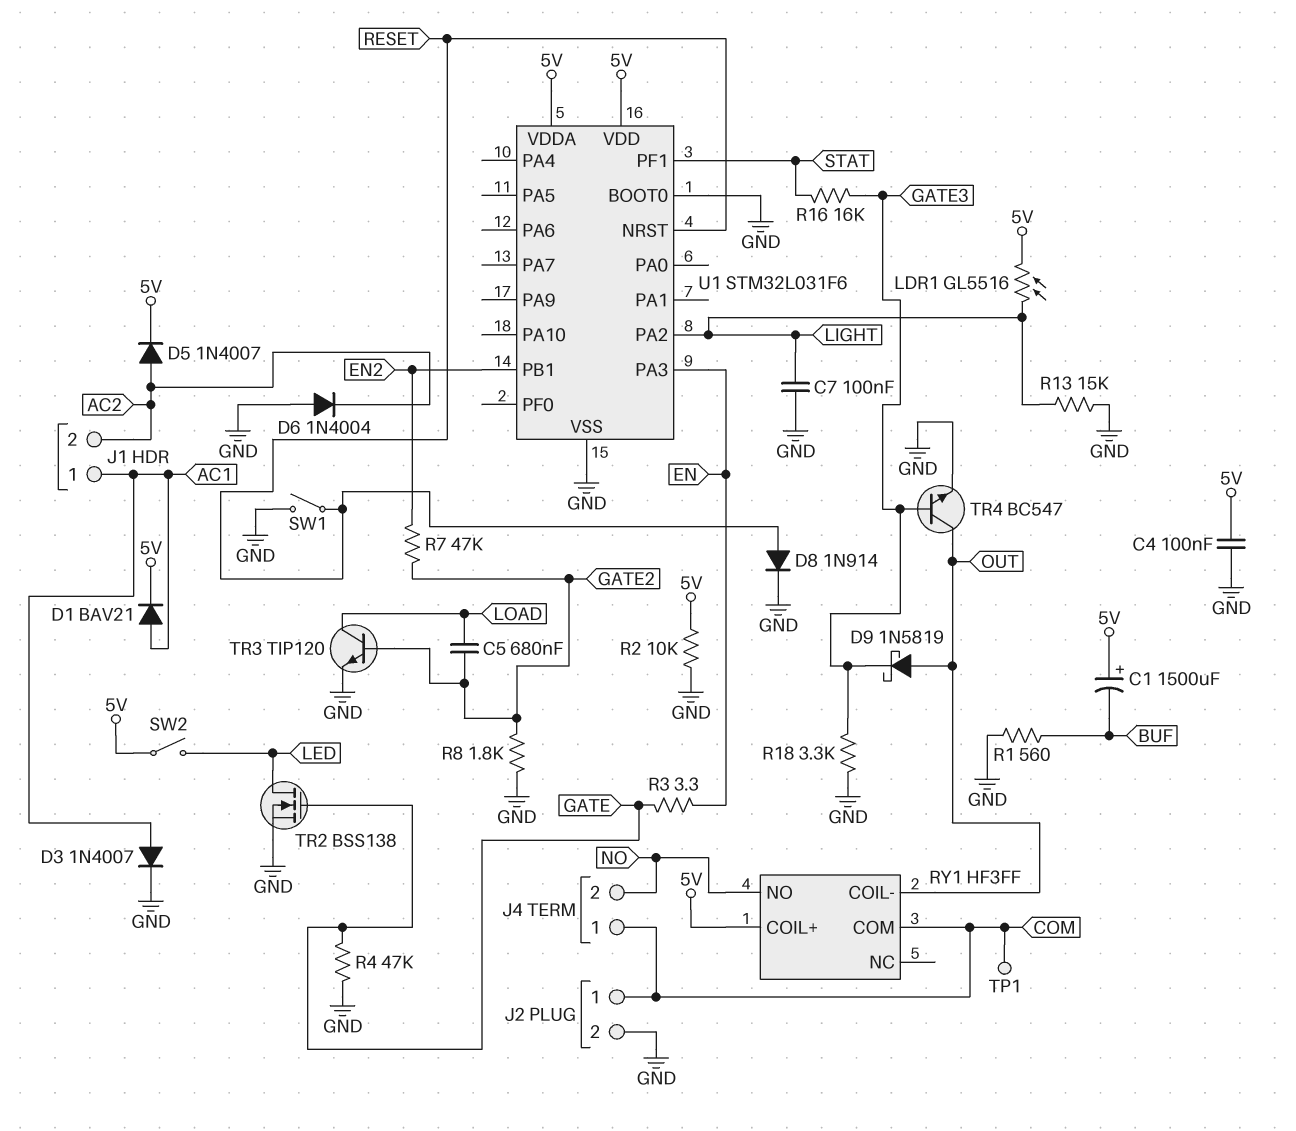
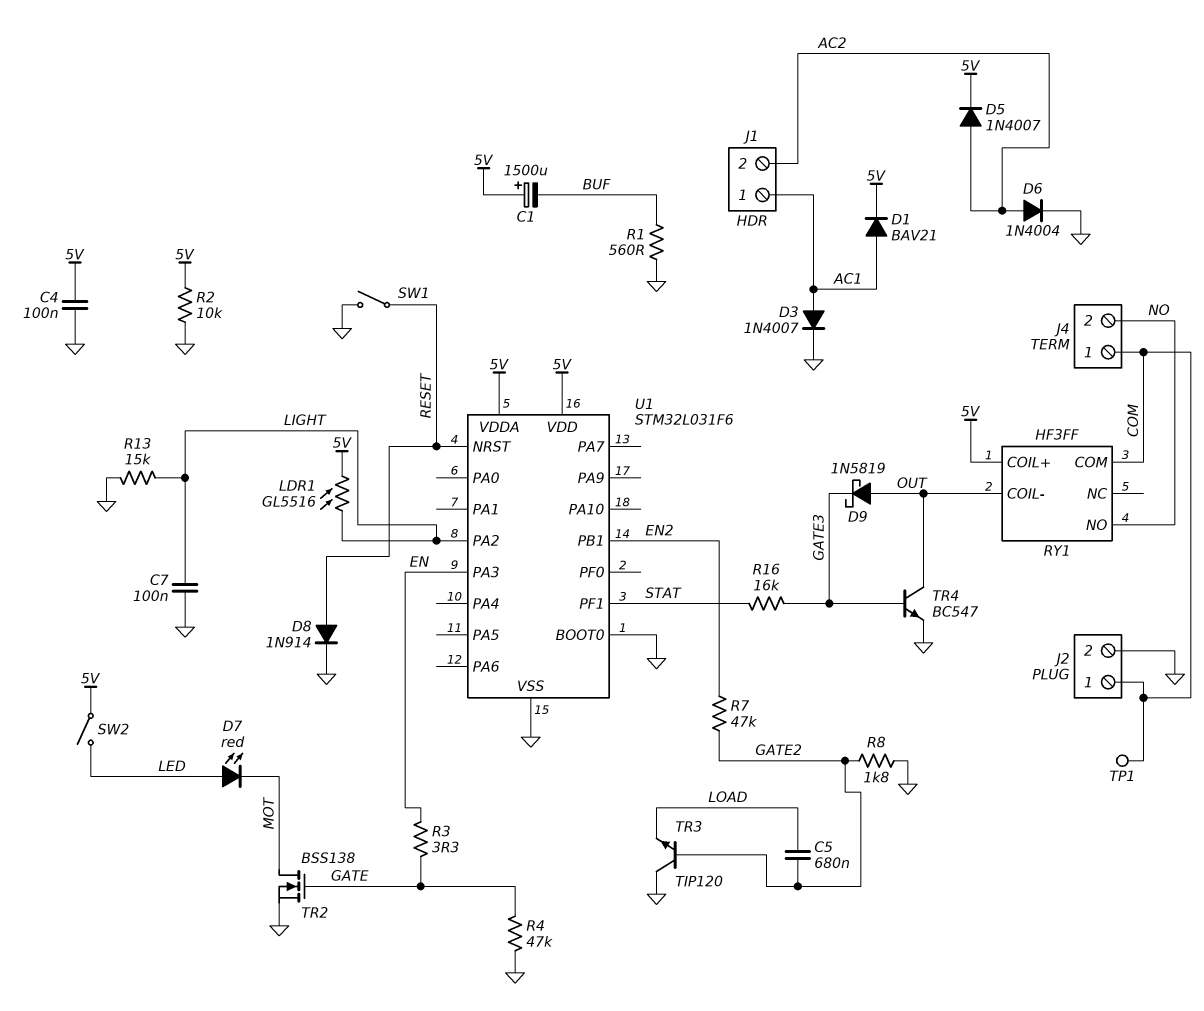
D6: diode 1N4004 (A GND, K AC2) -> diode 1N4004 (A AC2, K GND)
D7: none -> LED red (A LED, K MOT)
R18: 3.3k (GATE3, GND) -> none
TR2: NMOS BSS138 (G GATE, D LED, S GND) -> NMOS BSS138 (G GATE, D MOT, S GND)
TR3: NPN TIP120 (B GATE2, C LOAD, E GND) -> NPN TIP120 (B GATE2, C GND, E LOAD)

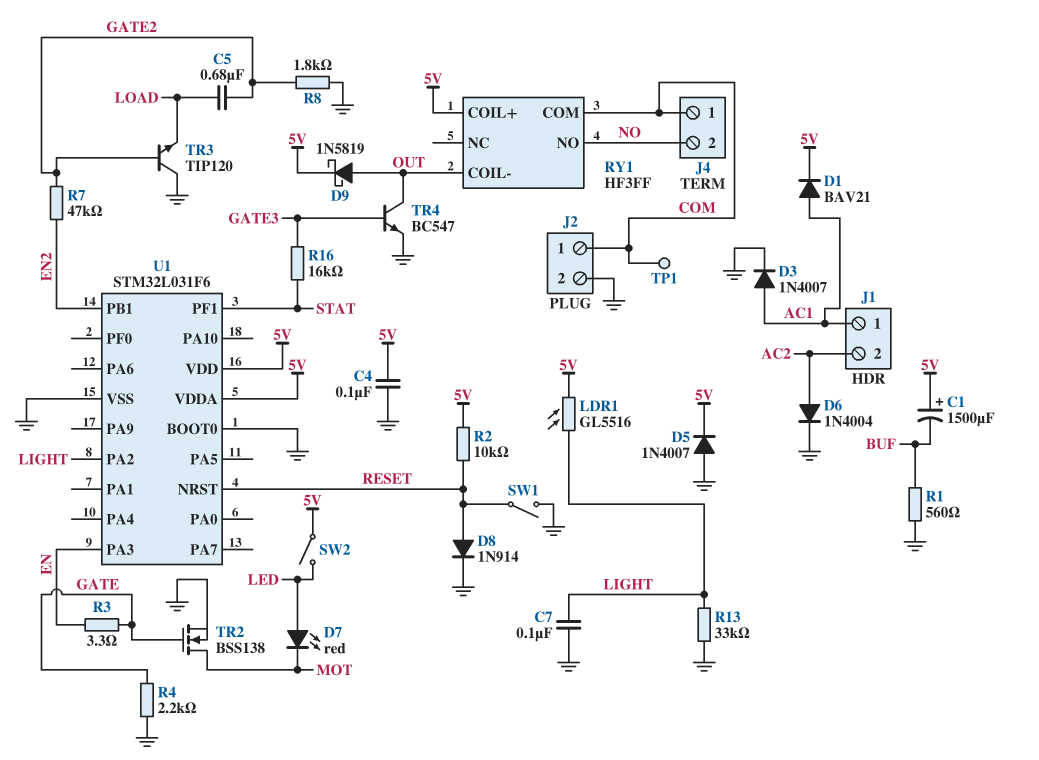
D5: diode 1N4007 (A AC2, K 5V) -> diode 1N4007 (A GND, K 5V)
D9: schottky 1N5819 (A OUT, K GATE3) -> schottky 1N5819 (A OUT, K 5V)
R2: 10k (5V, GND) -> 10k (5V, RESET)
R4: 47k (GATE, GND) -> 2.2k (GATE, GND)
R13: 15k (GND, LIGHT) -> 33k (GND, LIGHT)

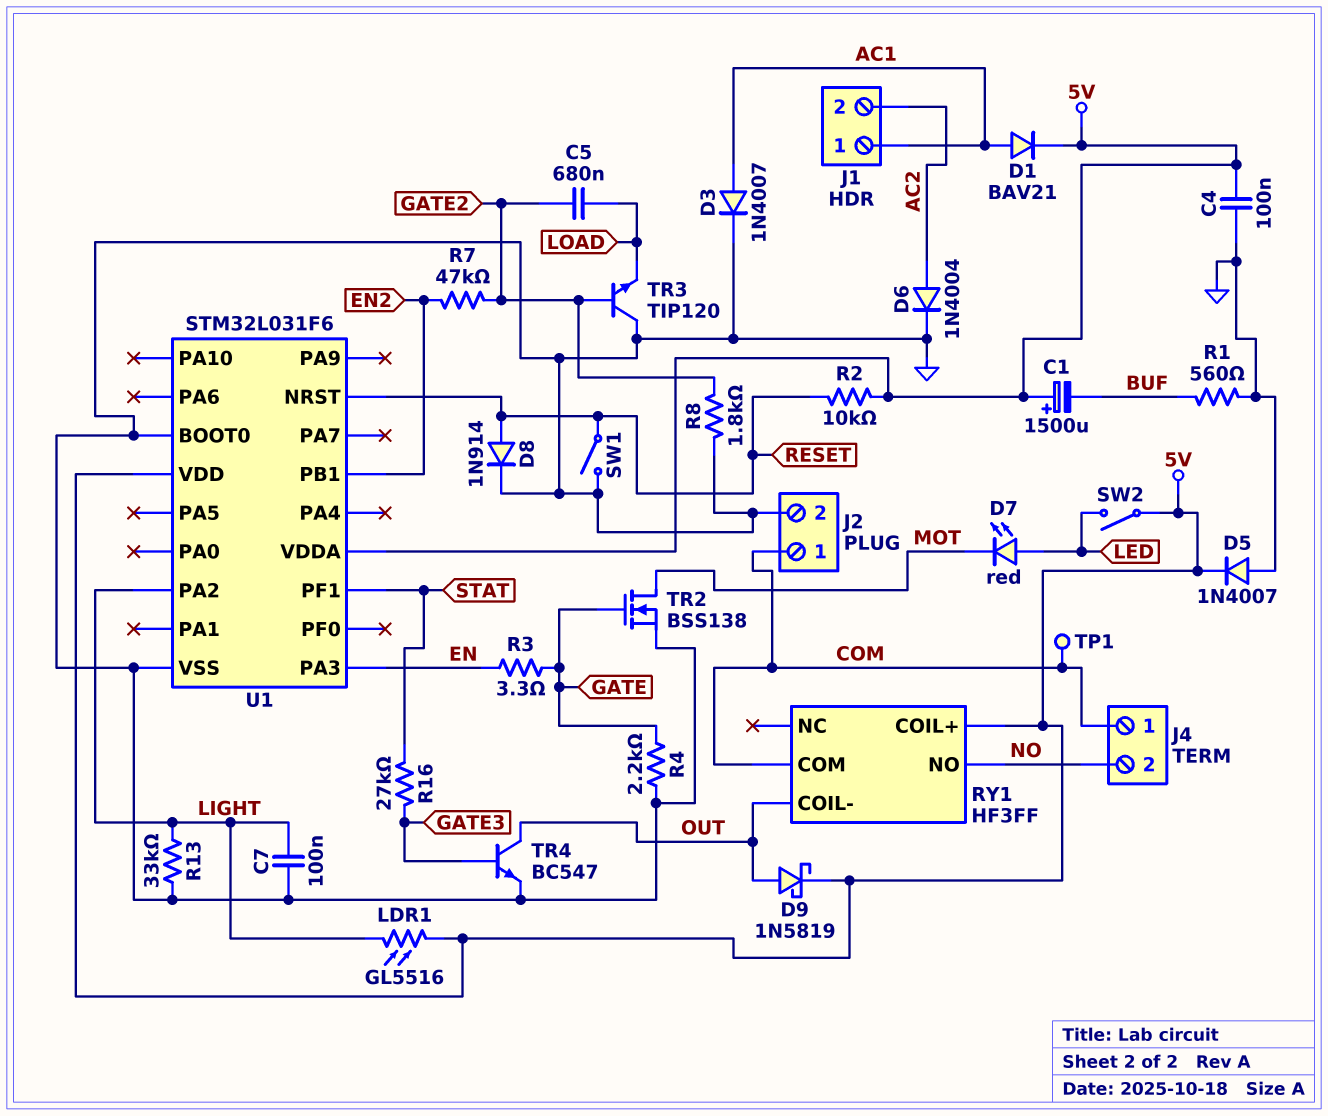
R16: 16k (GATE3, STAT) -> 27k (GATE3, STAT)

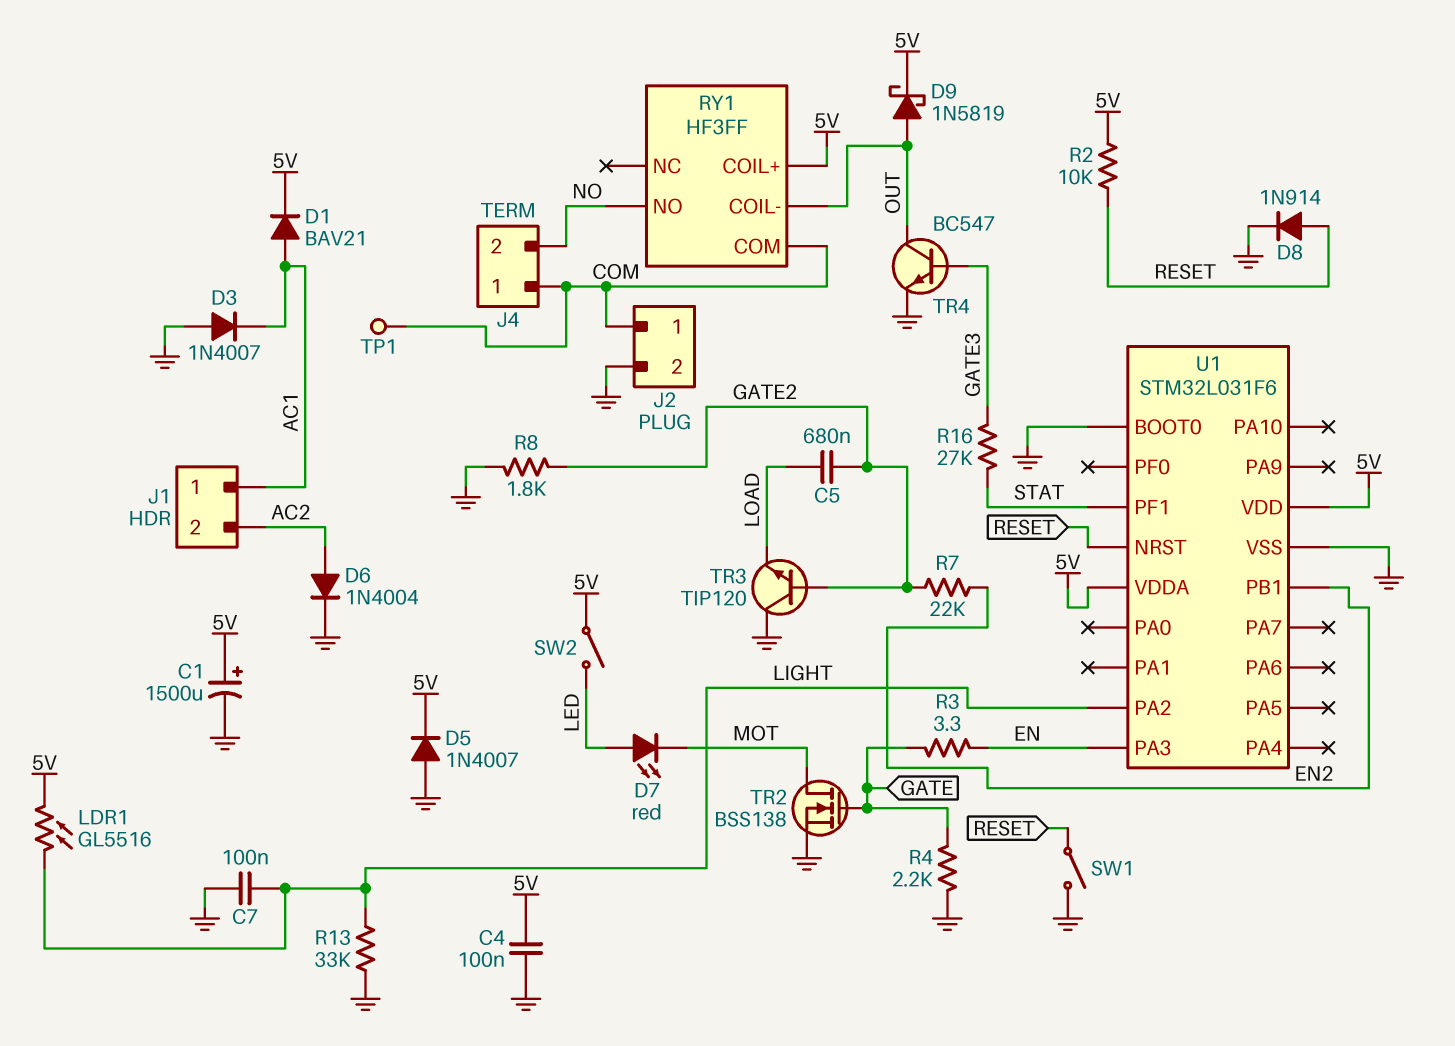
C1: 1500uF (plus 5V, minus BUF) -> 1500uF (plus 5V, minus GND)
D3: diode 1N4007 (A AC1, K GND) -> diode 1N4007 (A GND, K AC1)
R1: 560 (BUF, GND) -> none
R7: 47k (EN2, GATE2) -> 22k (EN2, GATE2)

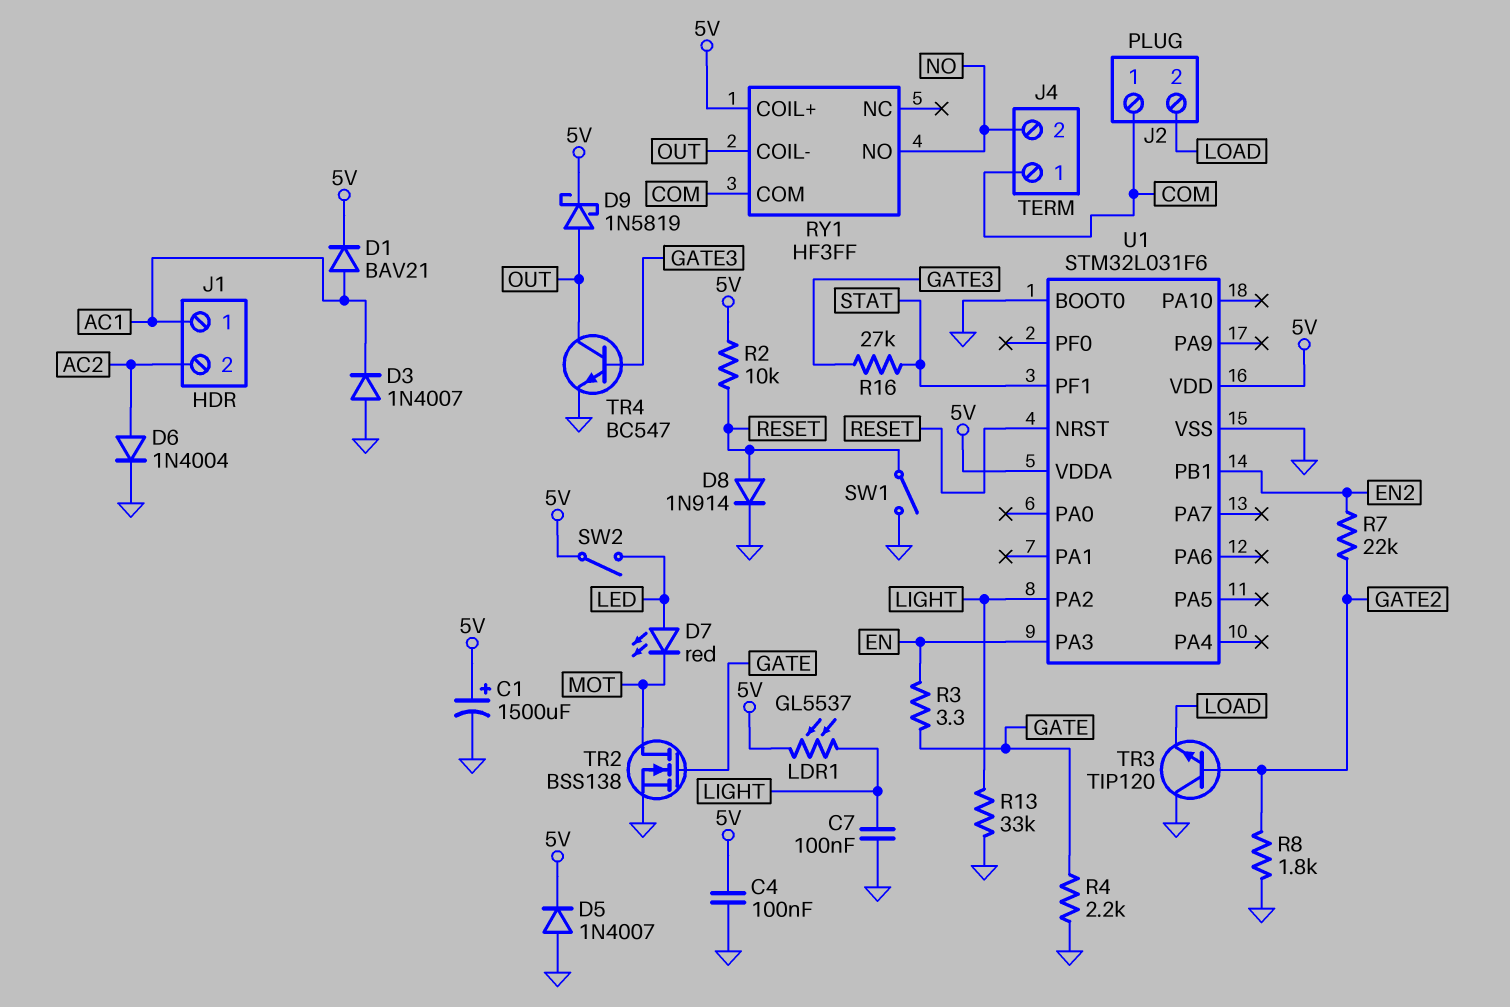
C5: 680nF (GATE2, LOAD) -> none
J2 pin 2: GND -> LOAD
LDR1: GL5516 (5V, LIGHT) -> GL5537 (5V, LIGHT)
TP1: test point (COM) -> none

